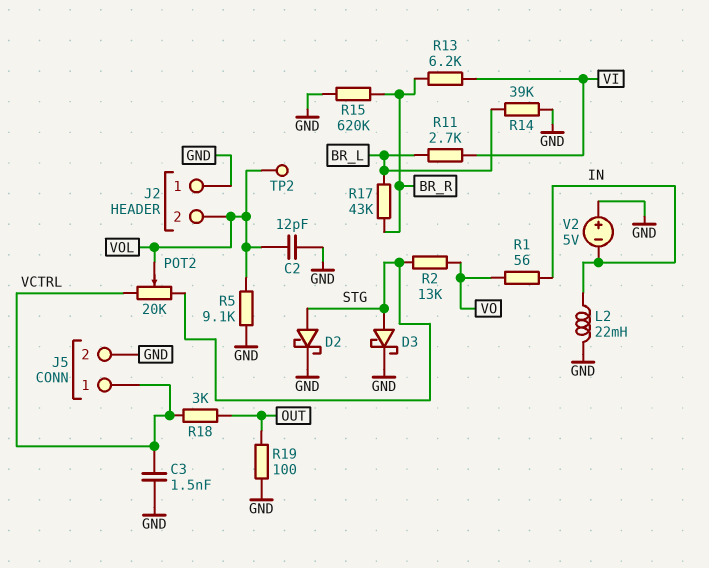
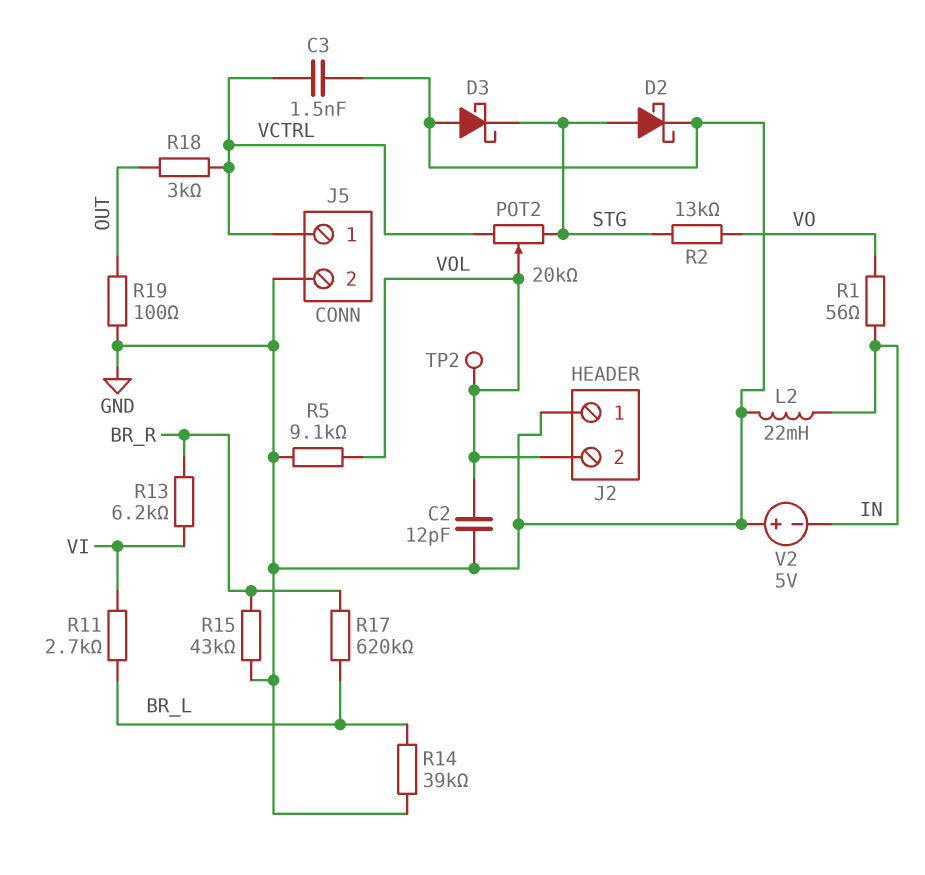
D3: schottky (A STG, K GND) -> schottky (A GND, K STG)
R15: 620k (BR_R, GND) -> 43k (BR_R, GND)
R17: 43k (BR_L, BR_R) -> 620k (BR_L, BR_R)

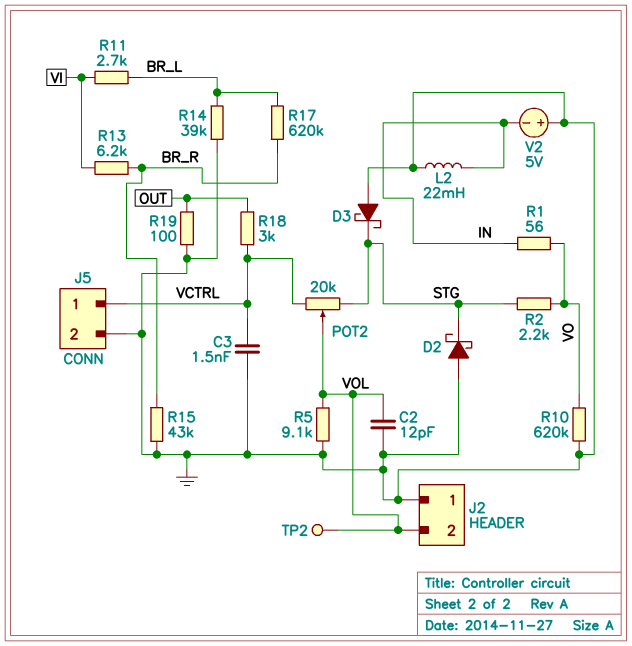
D2: schottky (A STG, K GND) -> schottky (A GND, K STG)
R2: 13k (STG, VO) -> 2.2k (STG, VO)
R10: none -> 620k (GND, VO)

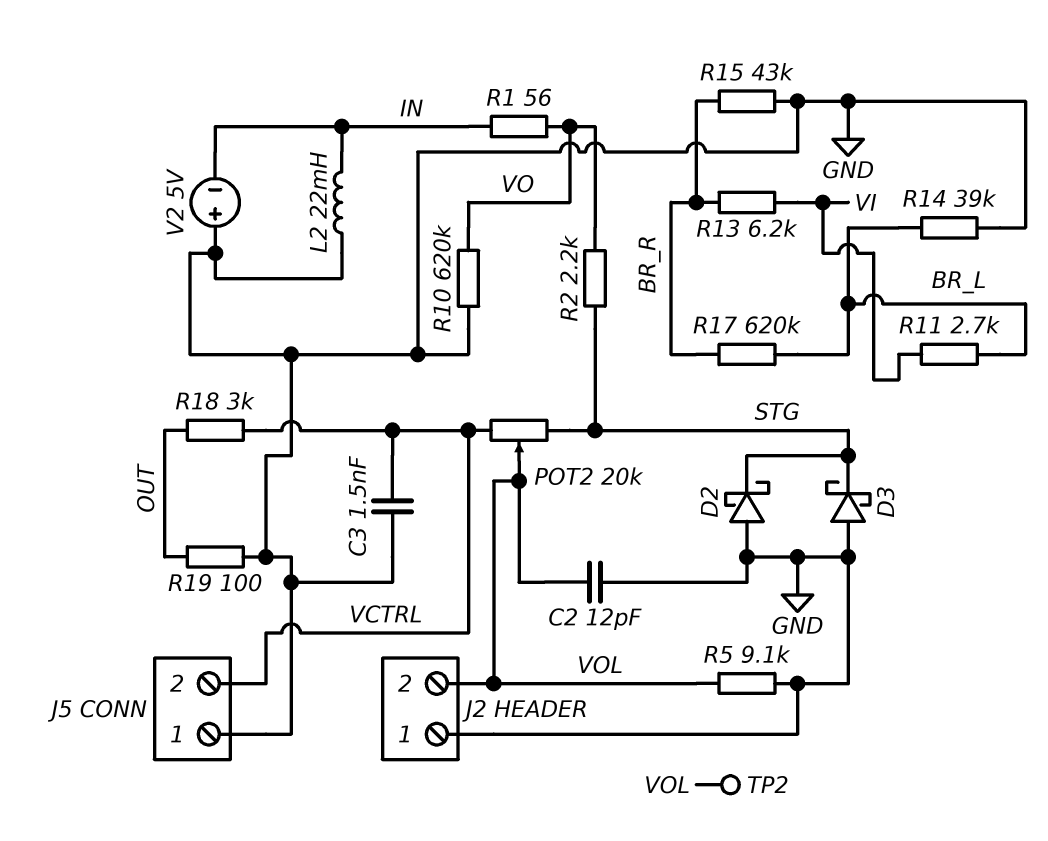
J5 pin 1: VCTRL -> GND
J5 pin 2: GND -> VCTRL

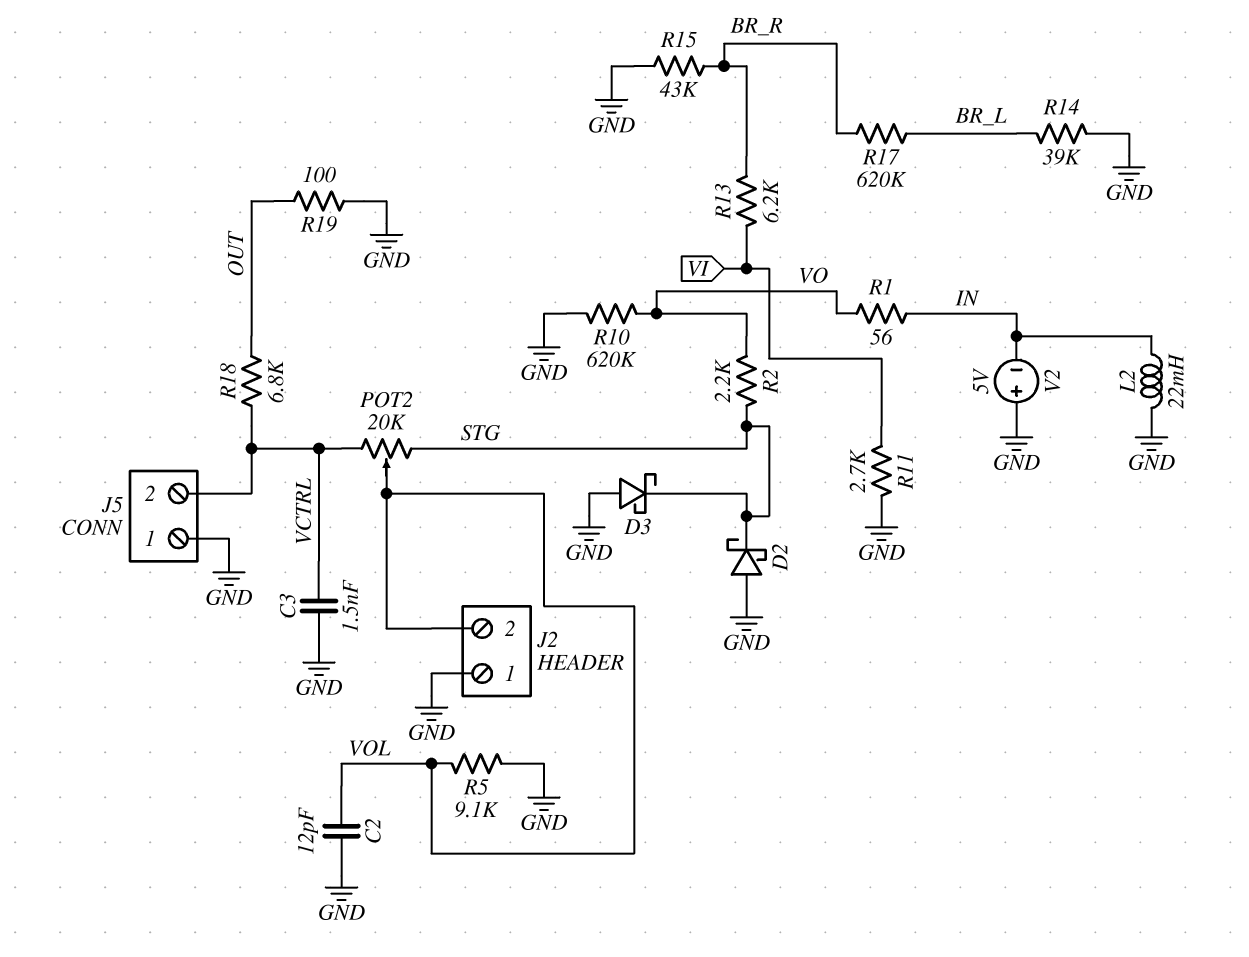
R11: 2.7k (BR_L, VI) -> 2.7k (GND, VI)
R18: 3k (OUT, VCTRL) -> 6.8k (OUT, VCTRL)
TP2: test point (VOL) -> none

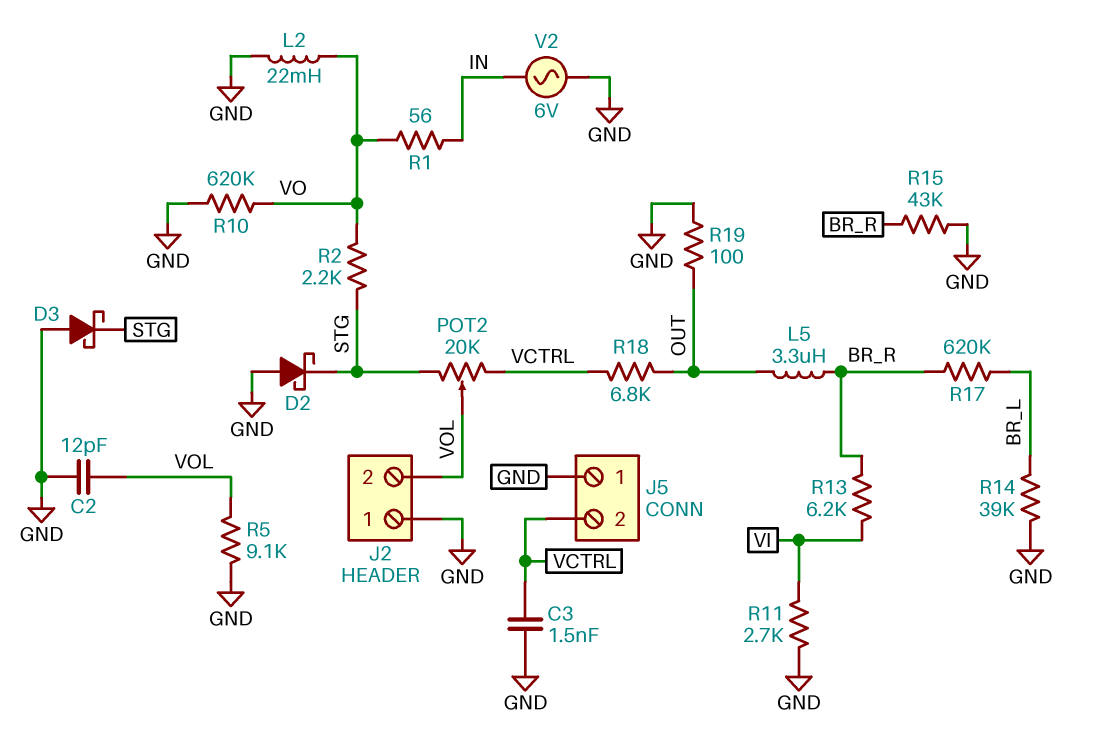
L2: 22mH (GND, IN) -> 22mH (GND, VO)
L5: none -> 3.3uH (BR_R, OUT)
V2: 5V (plus GND, minus IN) -> AC 6V (GND, IN)

